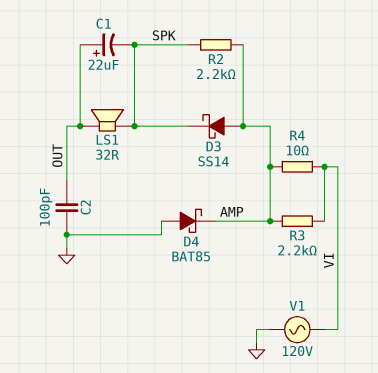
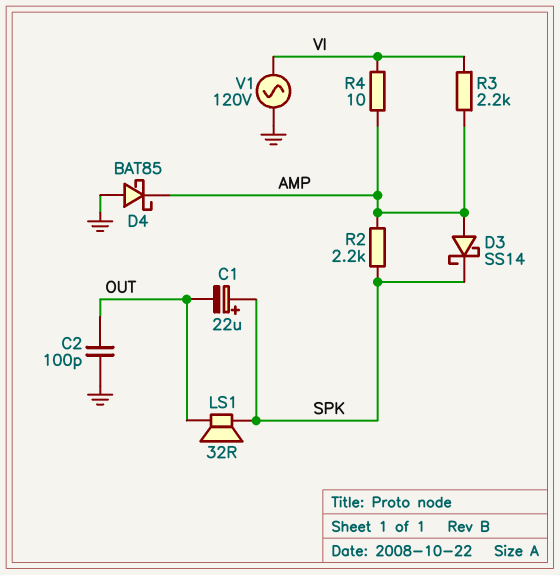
C1: 22uF (plus OUT, minus SPK) -> 22uF (plus SPK, minus OUT)

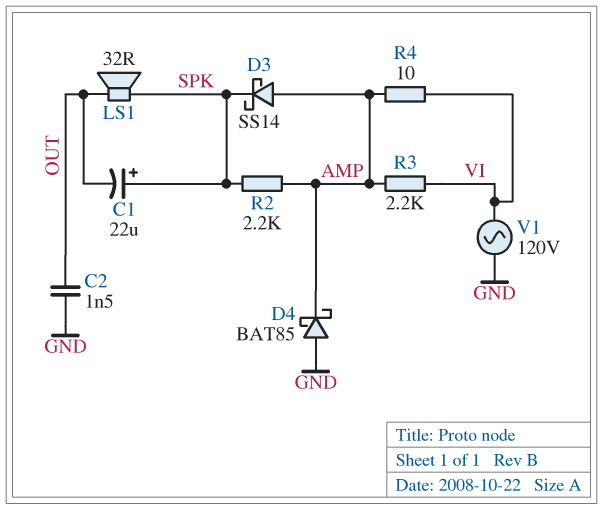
C2: 100pF (GND, OUT) -> 1.5nF (GND, OUT)

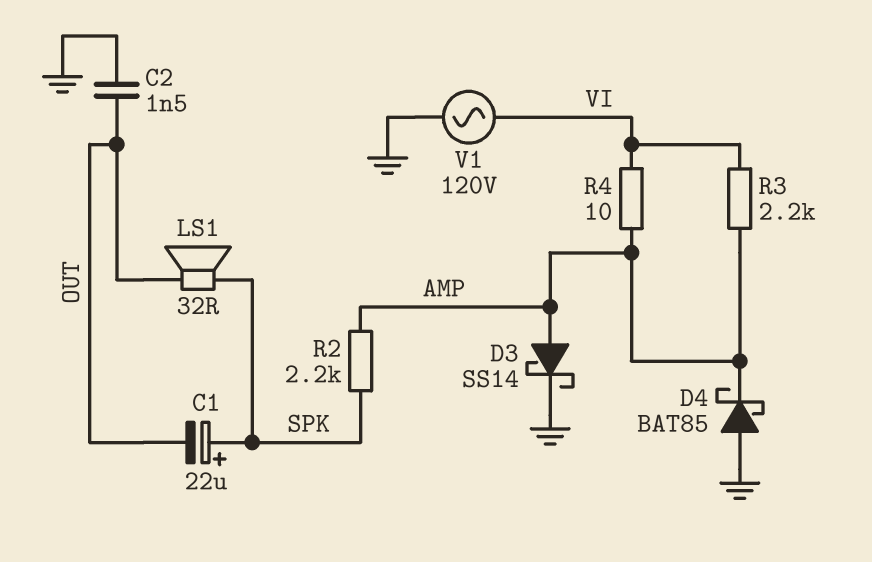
D3: schottky SS14 (A AMP, K SPK) -> schottky SS14 (A AMP, K GND)

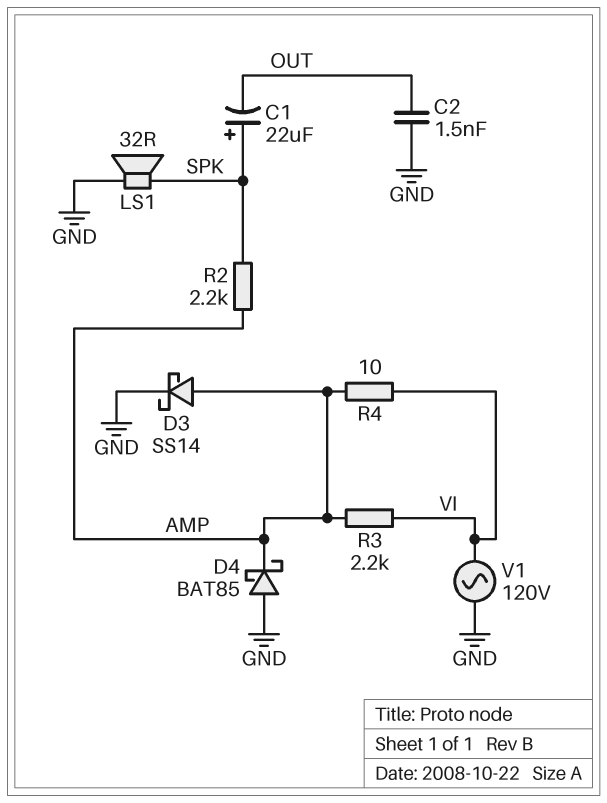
LS1: speaker 32R (OUT, SPK) -> speaker 32R (GND, SPK)

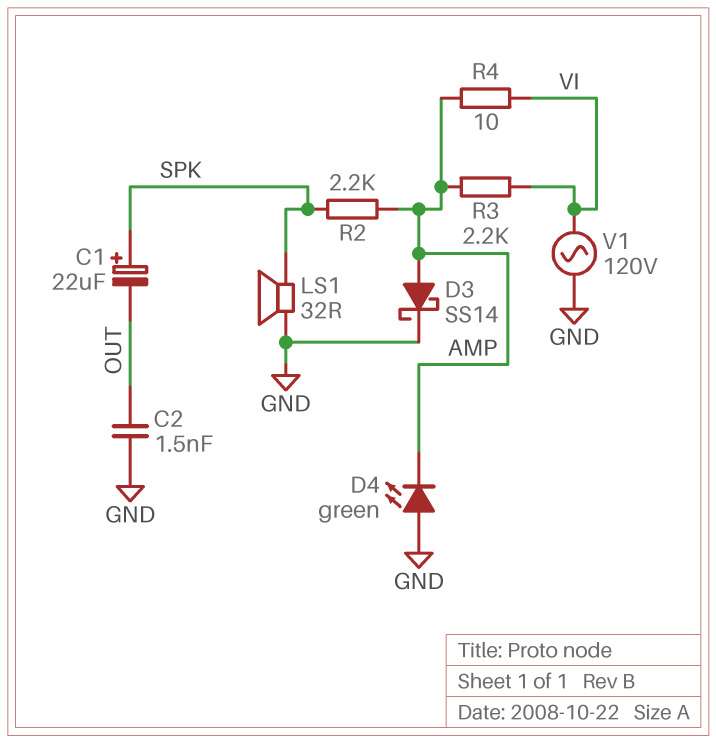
D4: schottky BAT85 (A GND, K AMP) -> LED green (A GND, K AMP)

